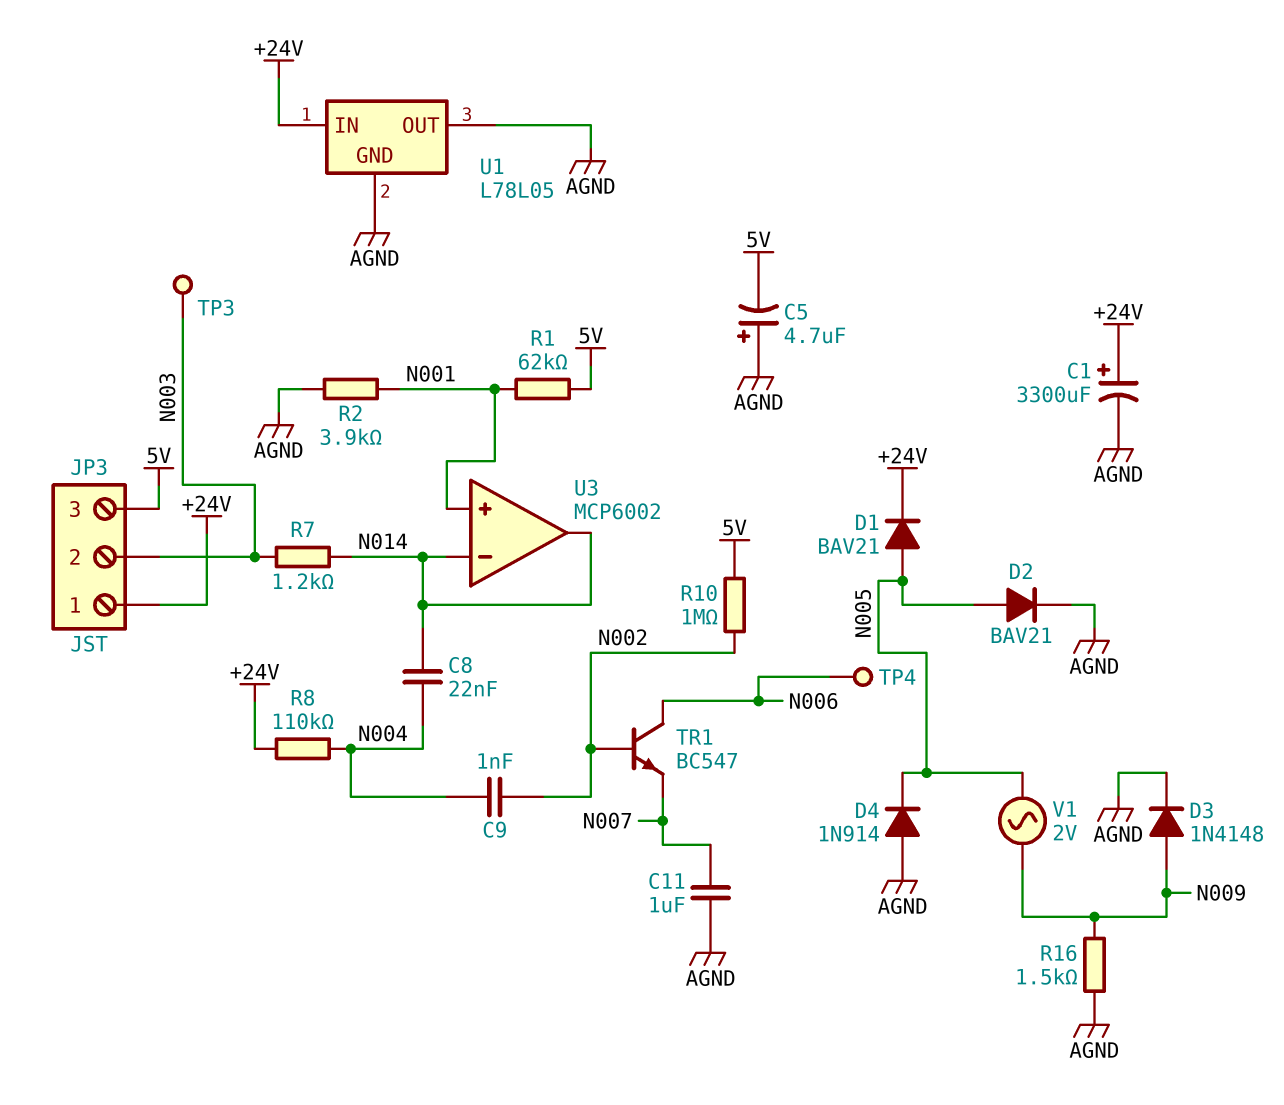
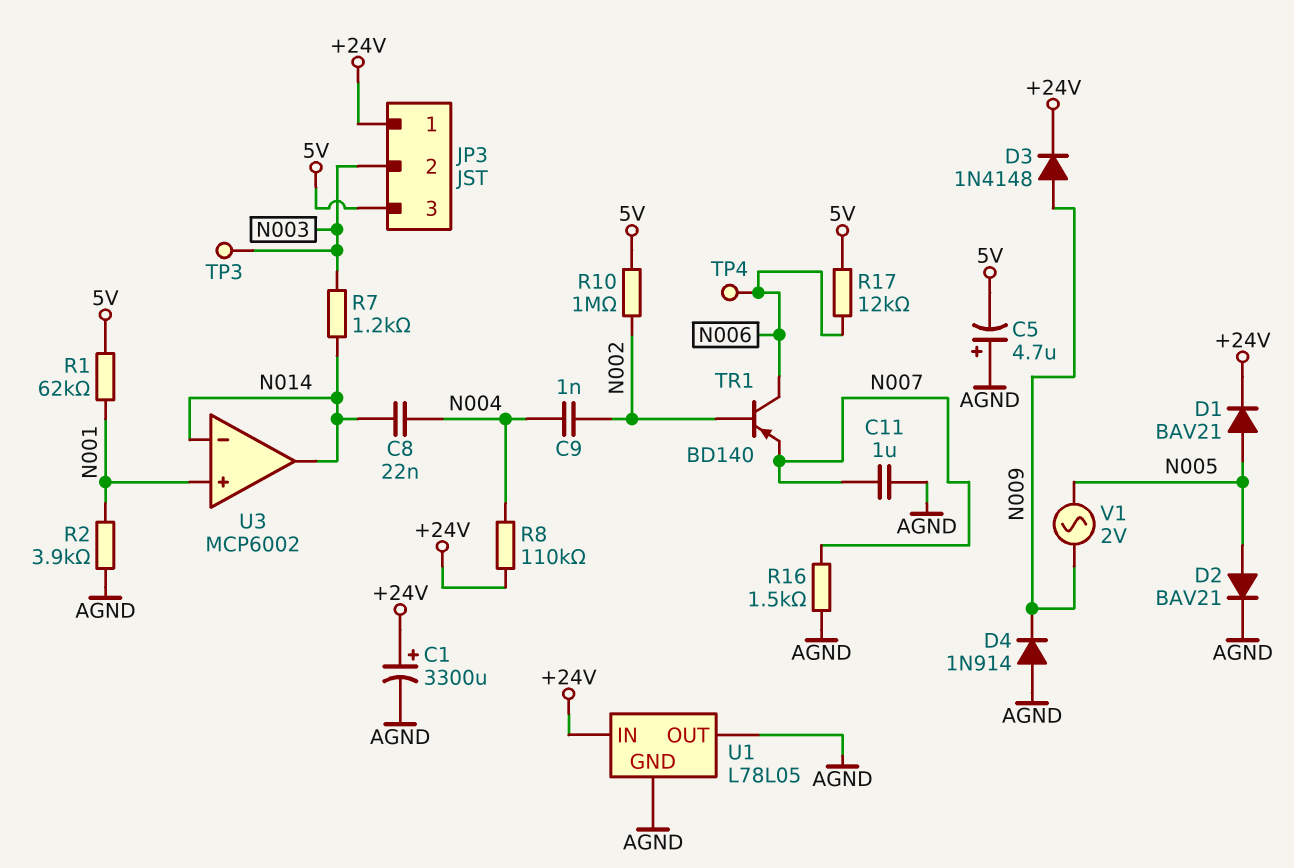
D3: diode 1N4148 (A N009, K AGND) -> diode 1N4148 (A N009, K +24V)
D4: diode 1N914 (A AGND, K N005) -> diode 1N914 (A AGND, K N009)
R16: 1.5k (AGND, N009) -> 1.5k (AGND, N007)
R17: none -> 12k (5V, N006)
TR1: NPN BC547 (B N002, C N006, E N007) -> PNP BD140 (B N002, C N006, E N007)

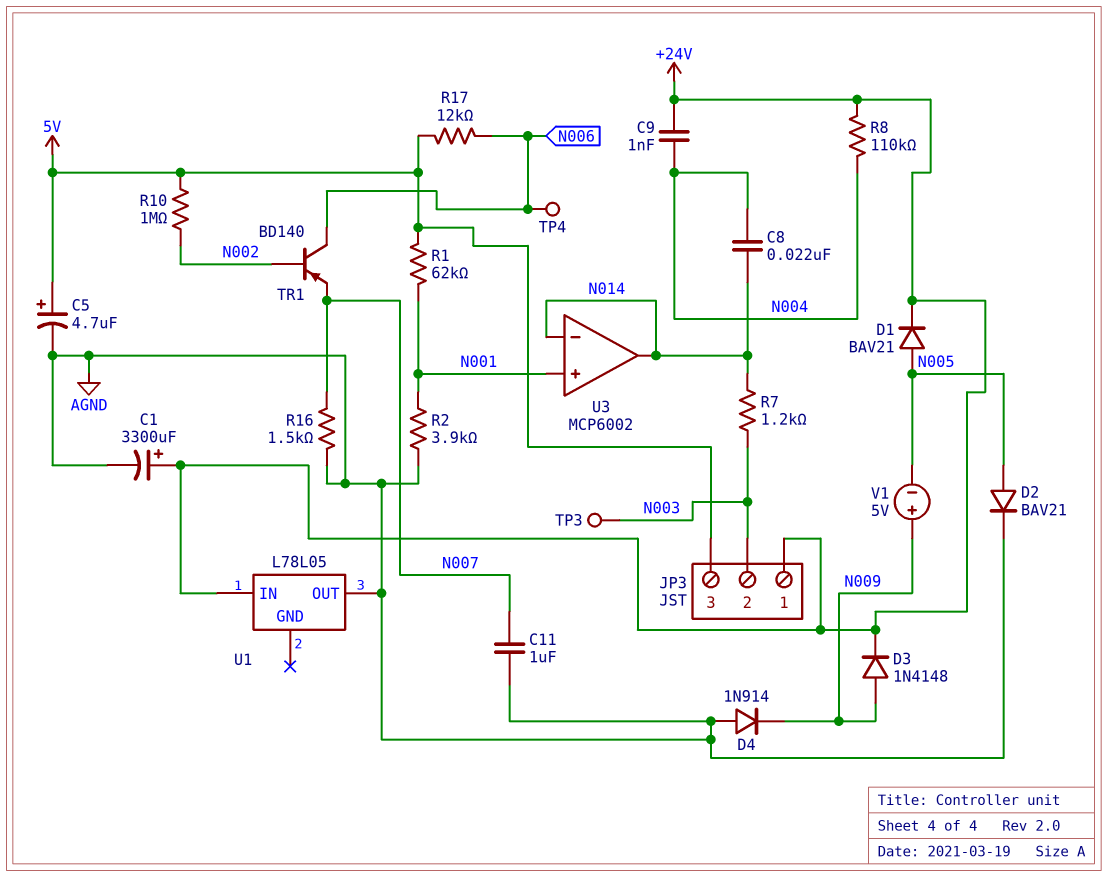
C5: 4.7uF (plus AGND, minus 5V) -> 4.7uF (plus 5V, minus AGND)
C9: 1nF (N002, N004) -> 1nF (+24V, N004)
U1 pin GND: AGND -> none
V1: AC 2V (N005, N009) -> 5V (plus N009, minus N005)

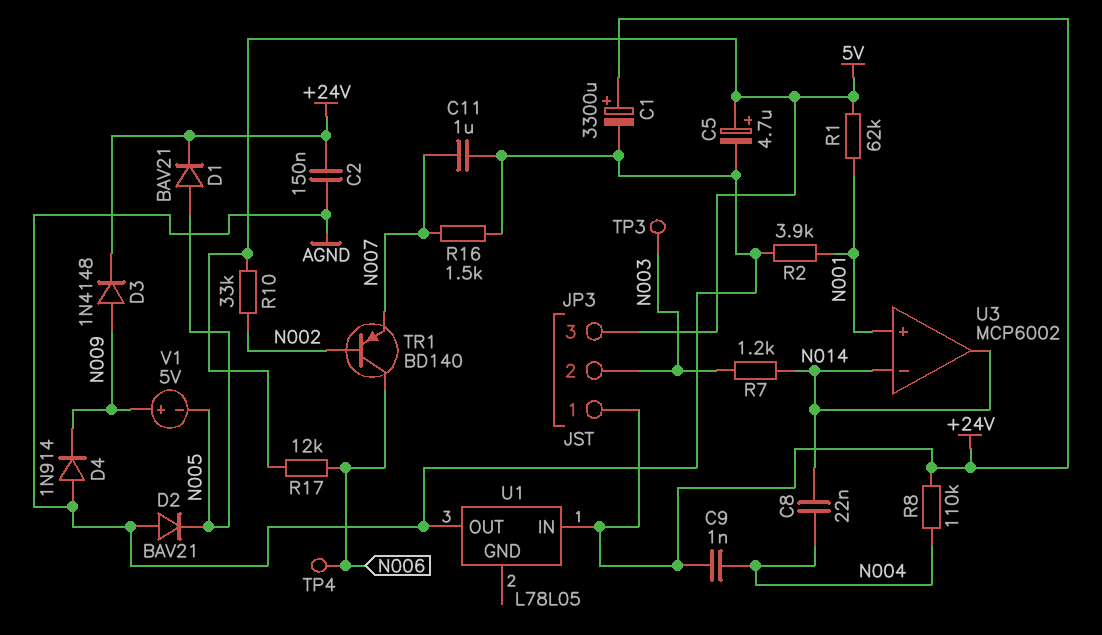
C2: none -> 150nF (+24V, AGND)
D2: diode BAV21 (A N005, K AGND) -> diode BAV21 (A AGND, K N005)
R10: 1M (5V, N002) -> 33k (5V, N002)

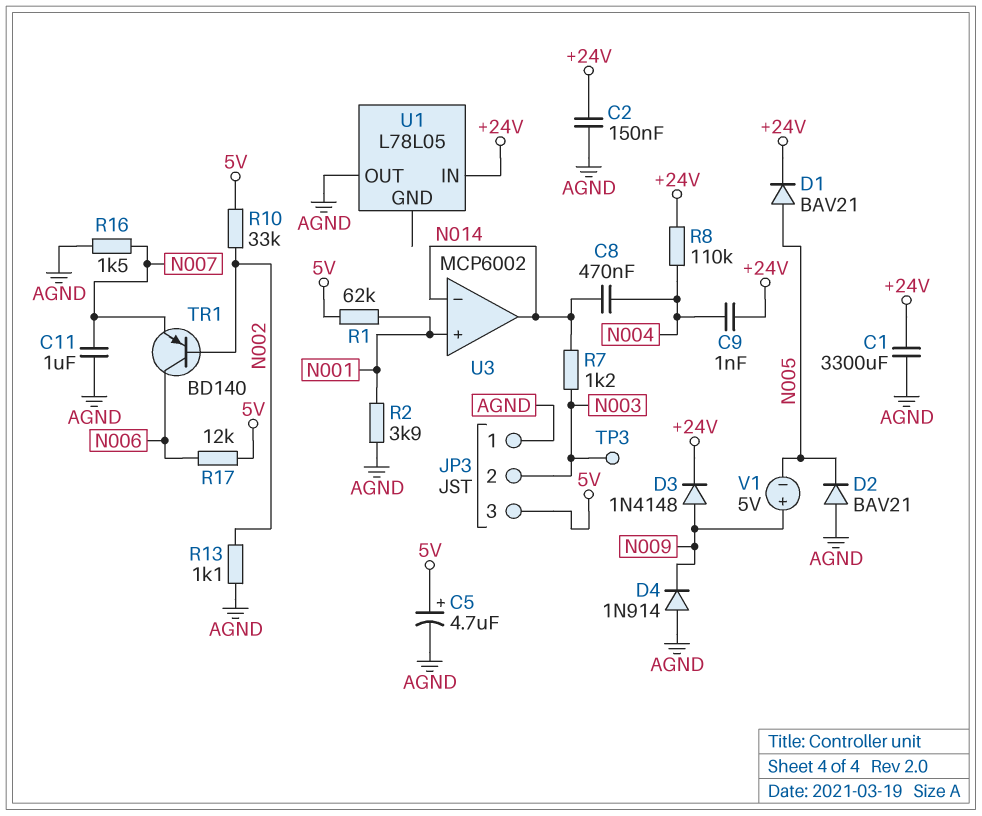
C1: 3300uF (plus +24V, minus AGND) -> 3300uF (+24V, AGND)
C8: 22nF (N004, N014) -> 470nF (N004, N014)
JP3 pin 1: +24V -> AGND
R13: none -> 1.1k (AGND, N002)
TP4: test point (N006) -> none

